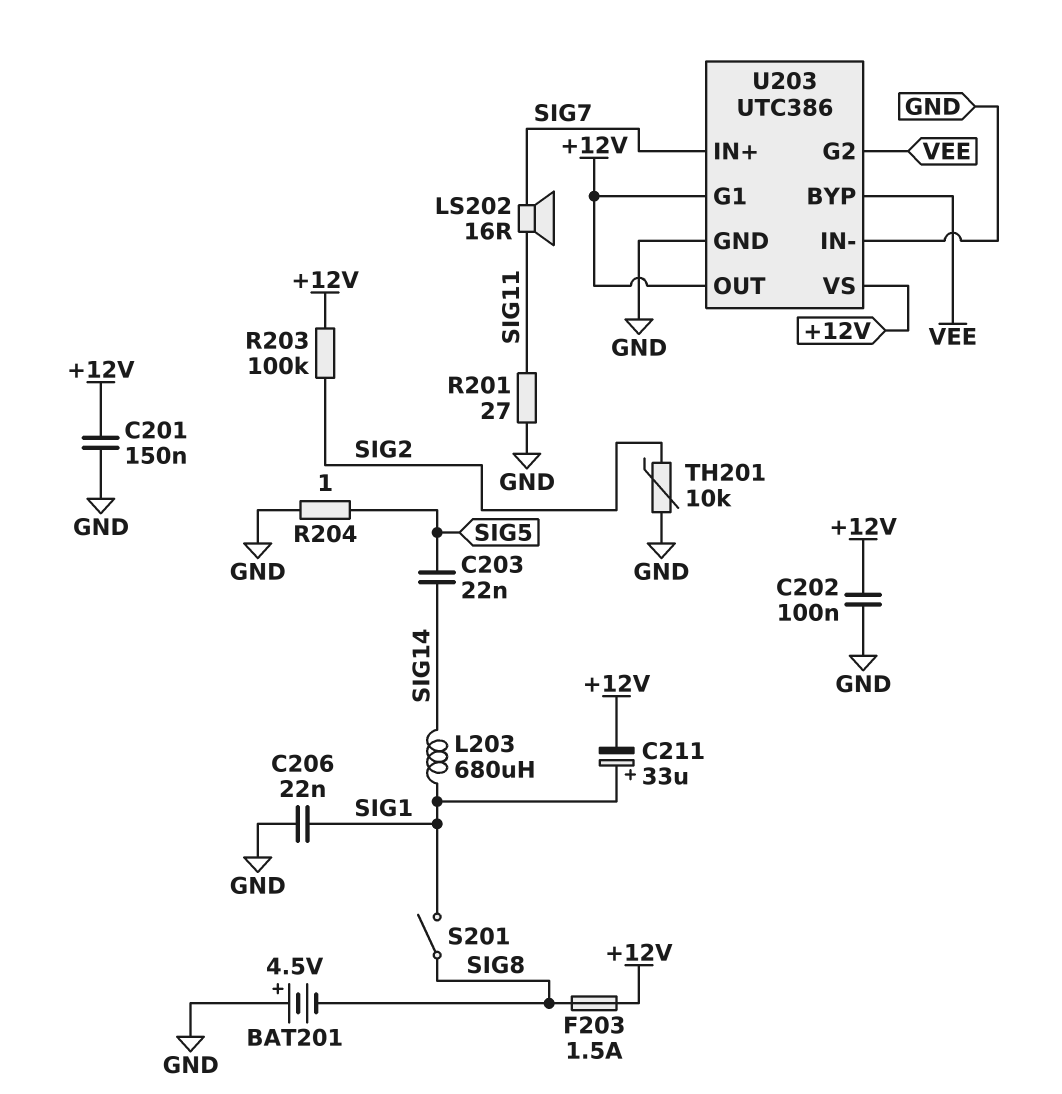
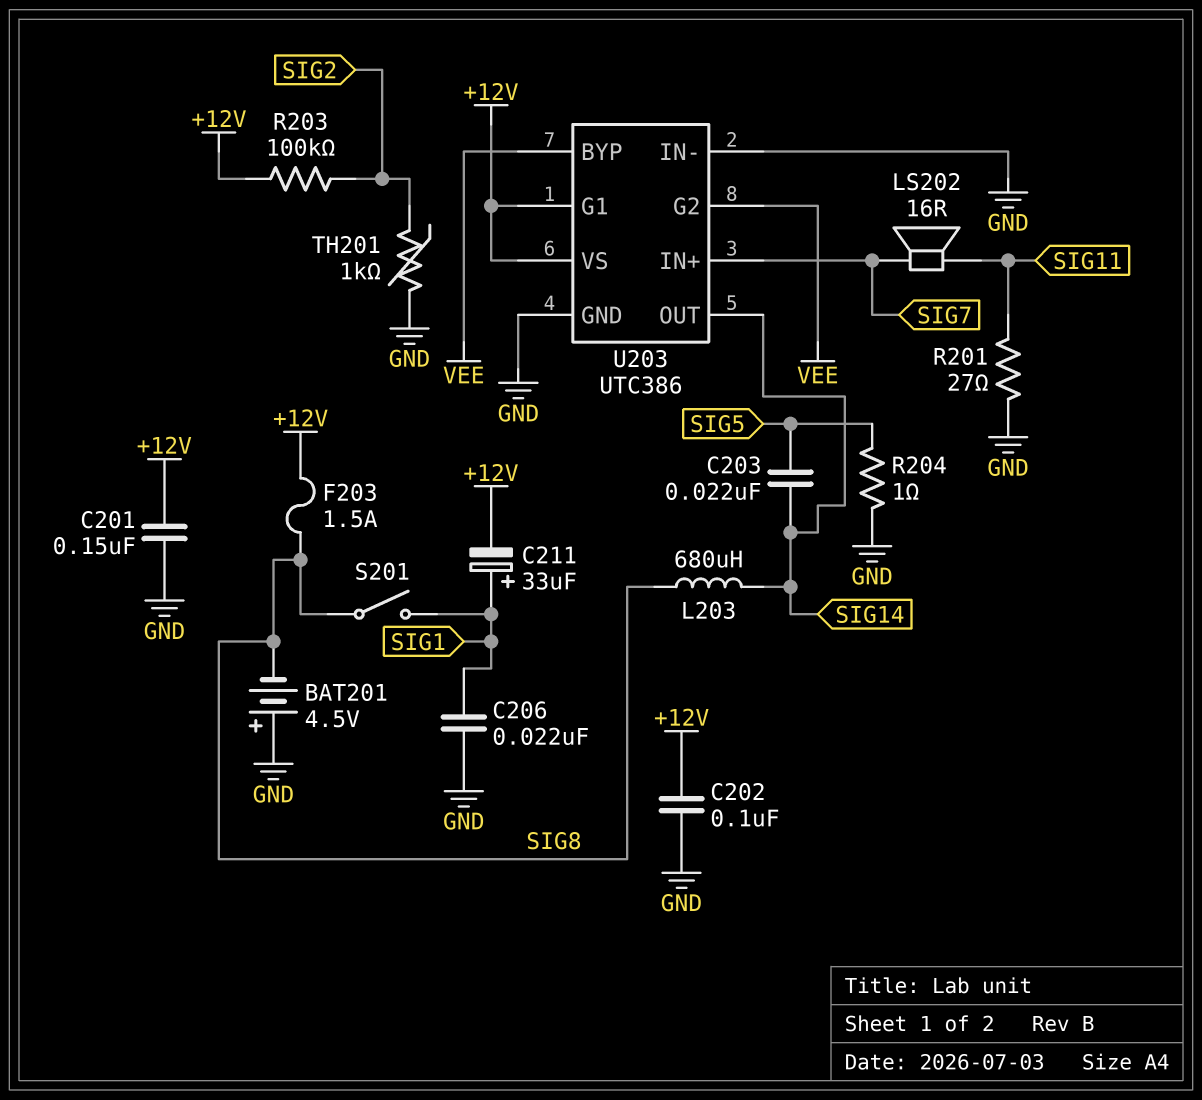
L203: 680uH (SIG1, SIG14) -> 680uH (SIG8, SIG14)
TH201: 10k (GND, SIG2) -> 1k (GND, SIG2)
U203 pin OUT: +12V -> SIG14

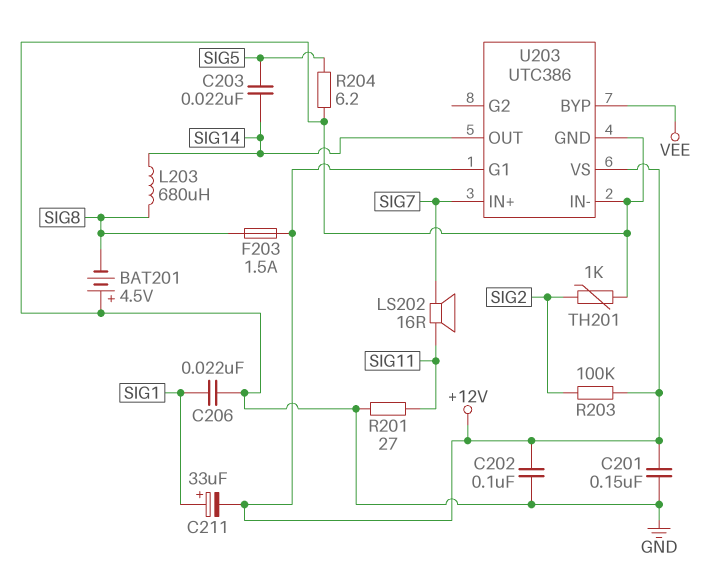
R204: 1 (GND, SIG5) -> 6.2 (GND, SIG5)
S201: switch (SIG1, SIG8) -> none
U203 pin G2: VEE -> none

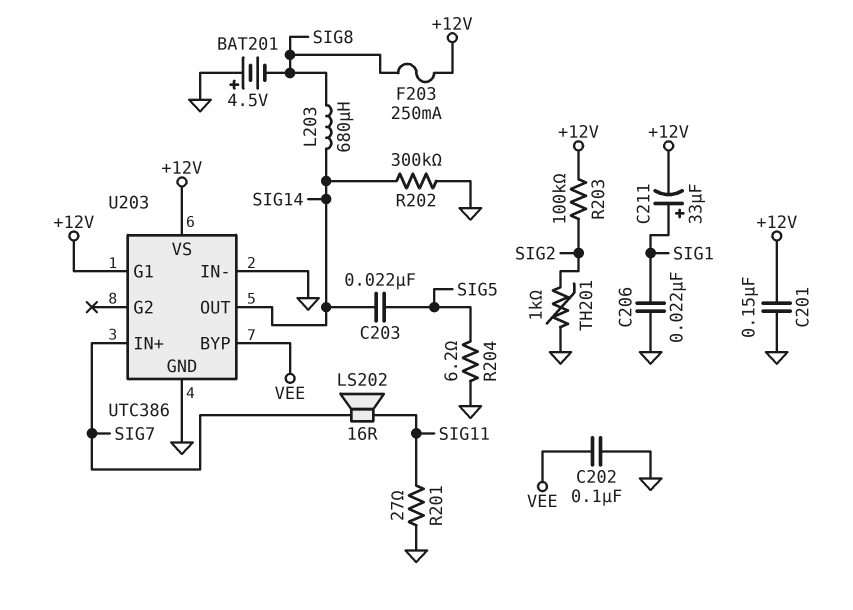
C202: 100nF (+12V, GND) -> 100nF (GND, VEE)
F203: 1.5A (+12V, SIG8) -> 250mA (+12V, SIG8)
R202: none -> 300k (GND, SIG14)

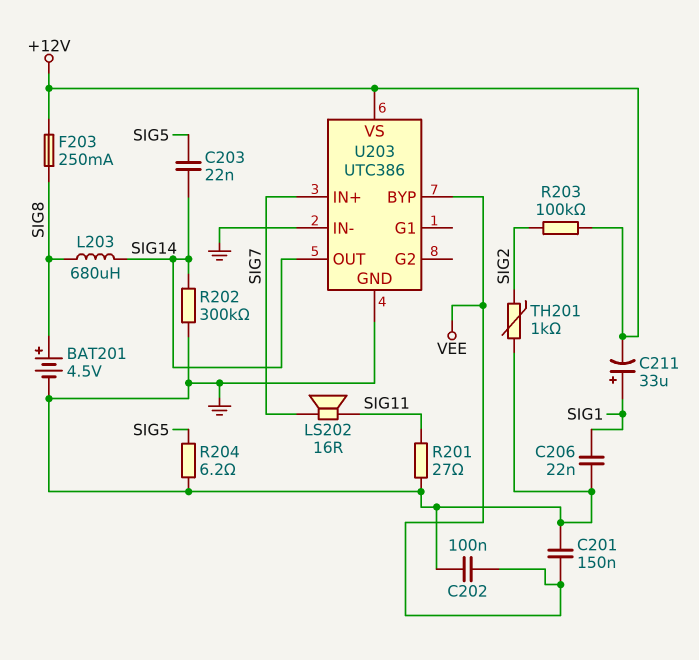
BAT201: 4.5V (plus GND, minus SIG8) -> 4.5V (plus SIG8, minus GND)
C201: 150nF (+12V, GND) -> 150nF (GND, VEE)
U203 pin G1: +12V -> none

